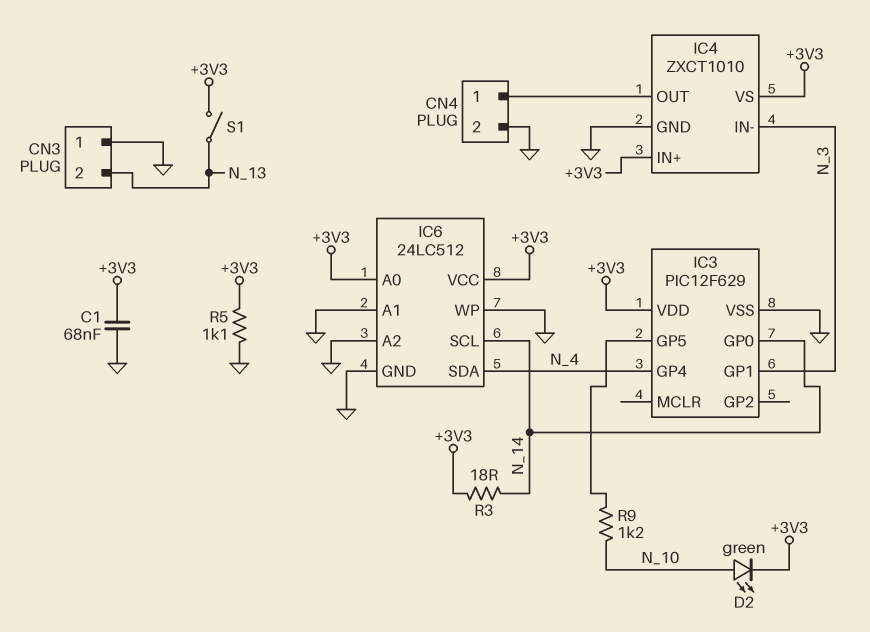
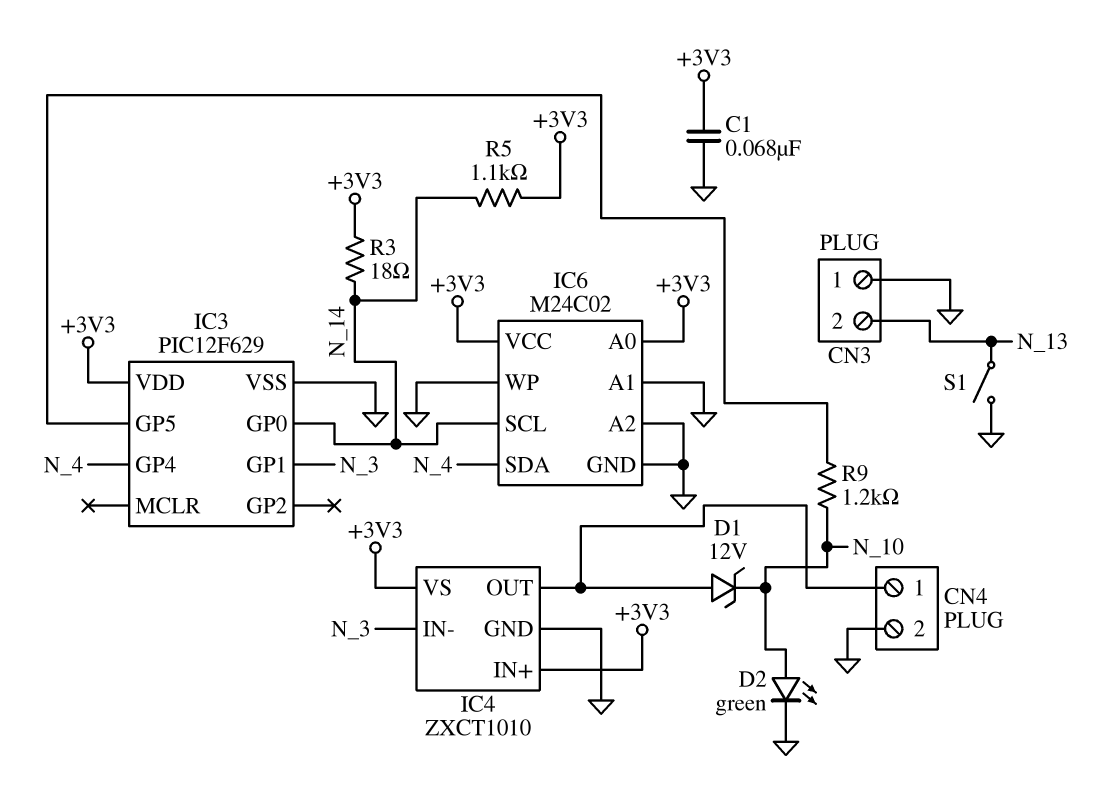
D1: none -> zener 12V (A CN4/1, K N_10)
D2: LED green (A N_10, K +3V3) -> LED green (A N_10, K GND)
IC6: 24LC512 -> M24C02
R5: 1.1k (+3V3, GND) -> 1.1k (+3V3, N_14)
S1: switch (+3V3, N_13) -> switch (GND, N_13)

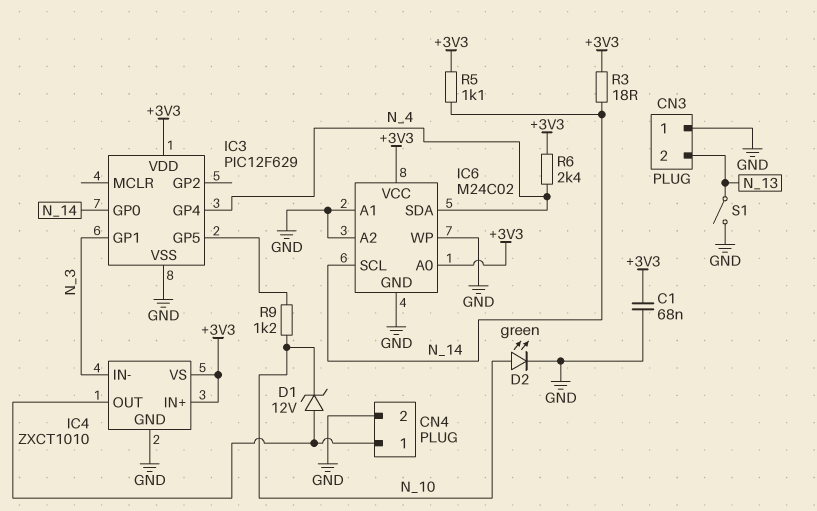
R6: none -> 2.4k (+3V3, N_4)

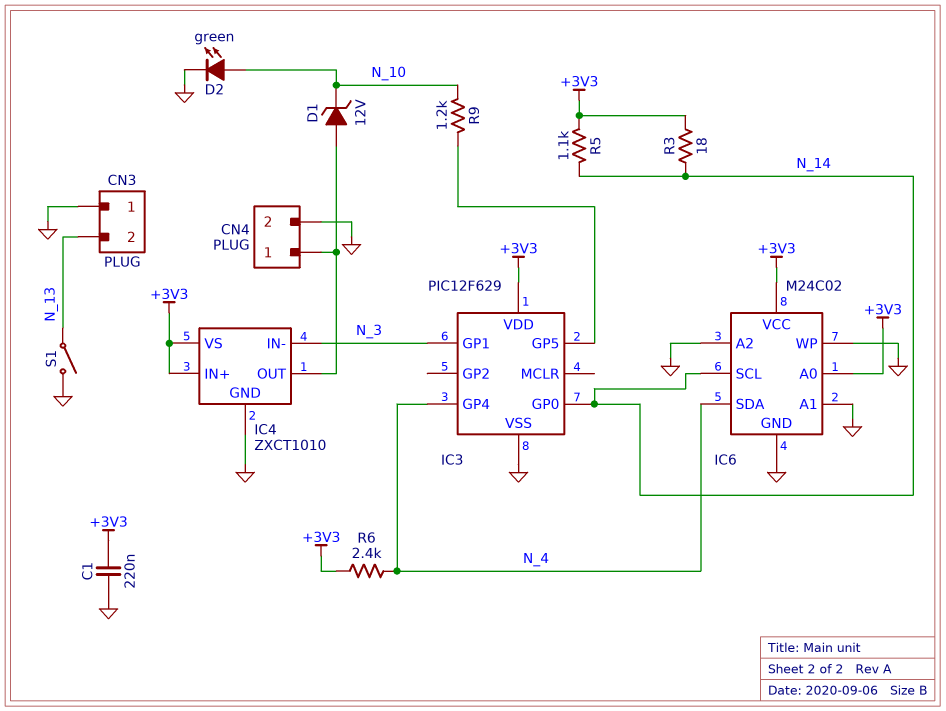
C1: 68nF (+3V3, GND) -> 220nF (+3V3, GND)

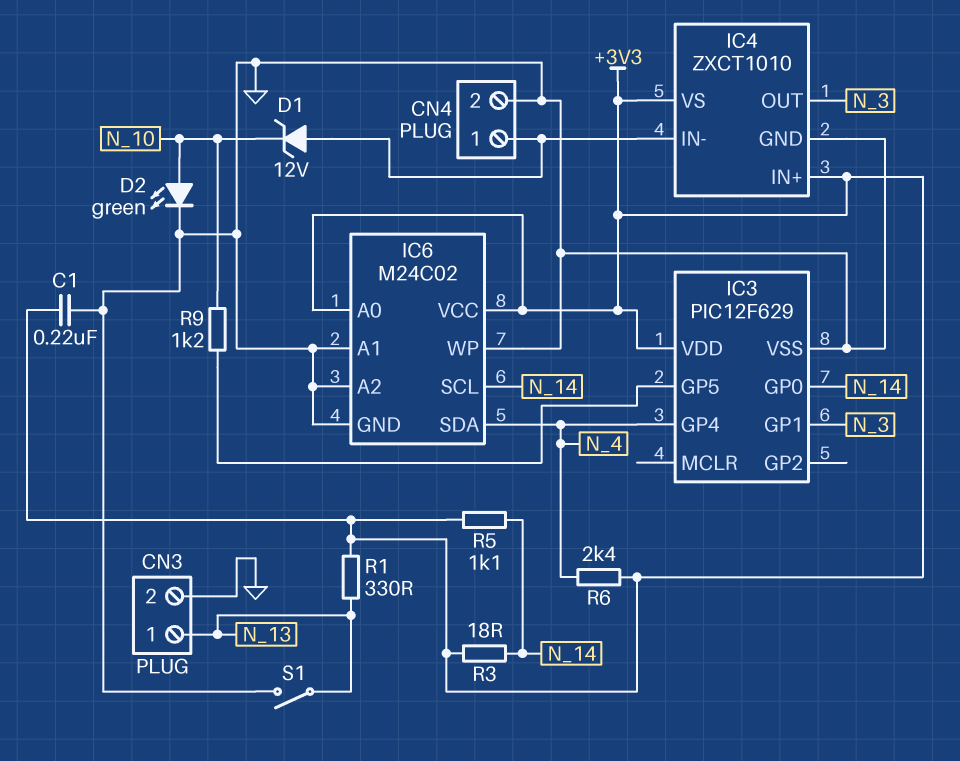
CN3 pin 1: GND -> N_13
CN3 pin 2: N_13 -> GND
IC4 pin IN-: N_3 -> CN4/1
IC4 pin OUT: CN4/1 -> N_3
R1: none -> 330 (+3V3, N_13)

